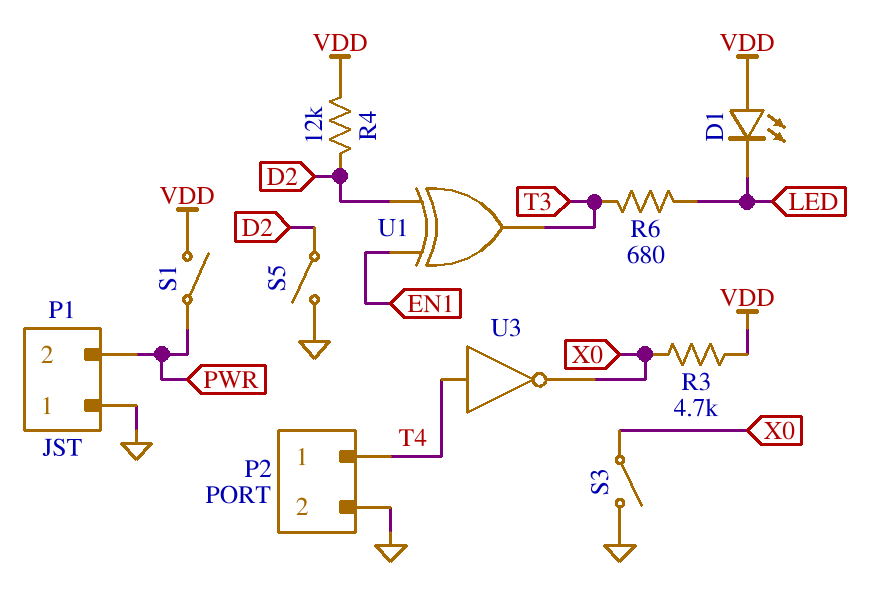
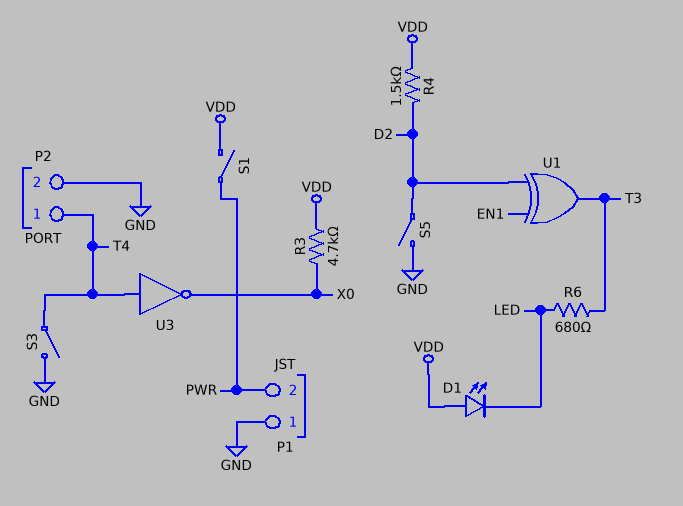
R4: 12k (D2, VDD) -> 1.5k (D2, VDD)
S3: switch (GND, X0) -> switch (GND, T4)

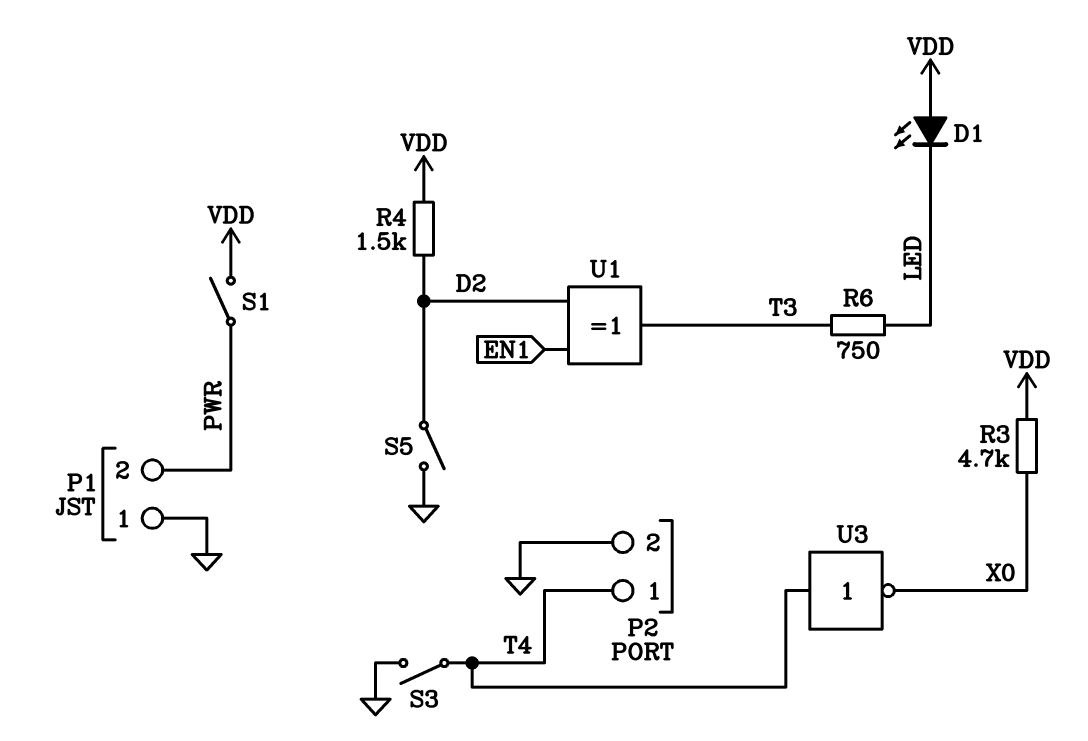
R6: 680 (LED, T3) -> 750 (LED, T3)

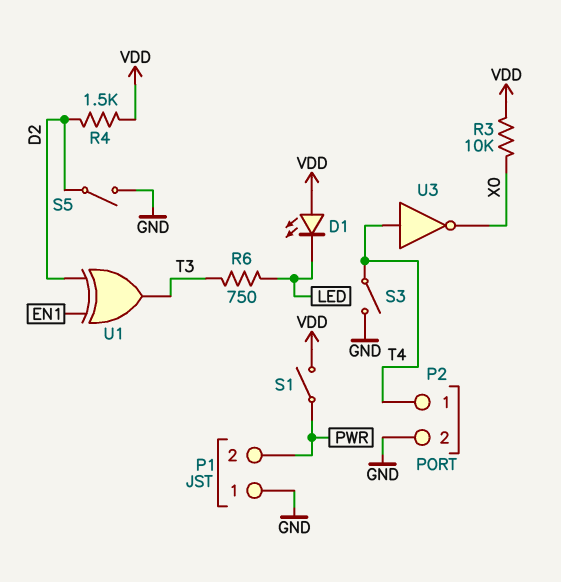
R3: 4.7k (VDD, X0) -> 10k (VDD, X0)

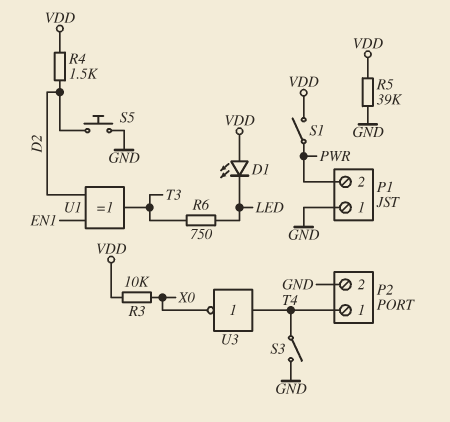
R5: none -> 39k (GND, VDD)
S5: switch (D2, GND) -> button (D2, GND)

